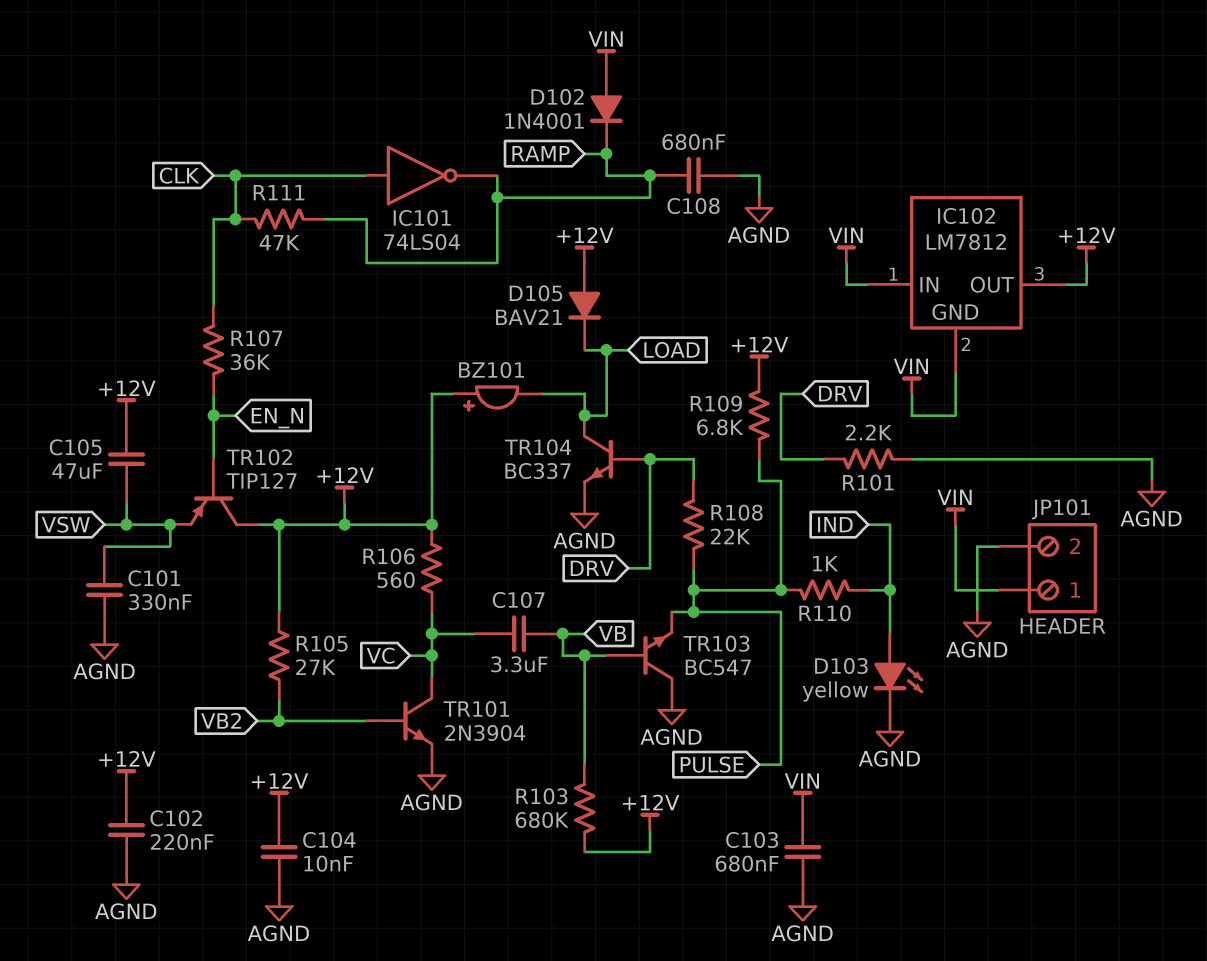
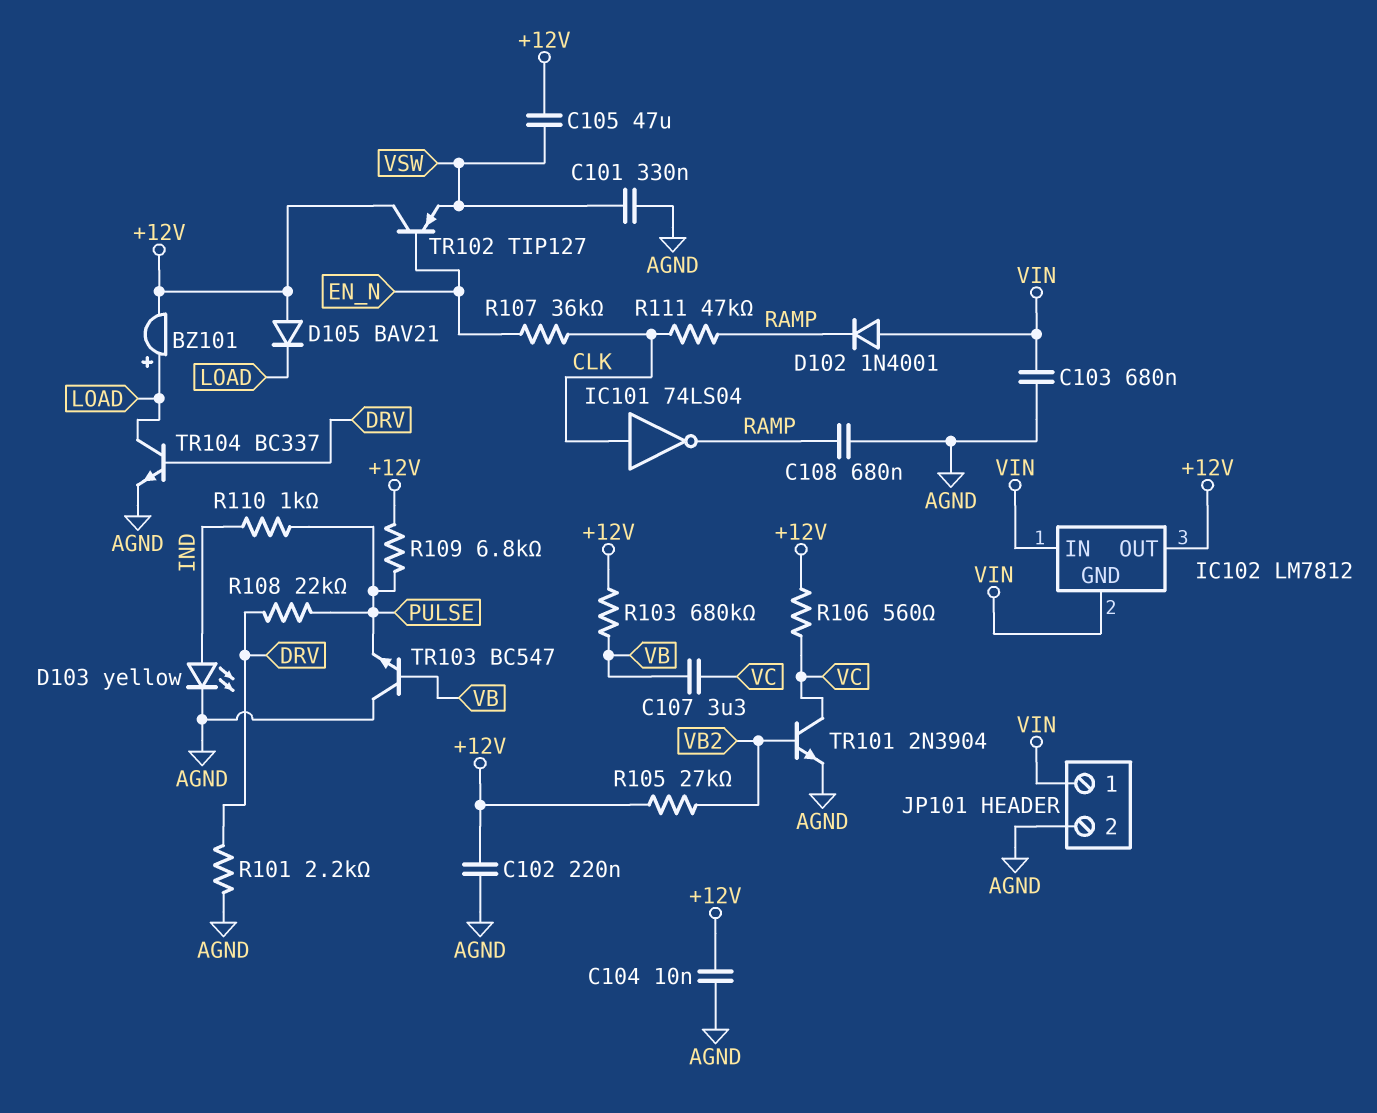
BZ101: buzzer (plus +12V, minus LOAD) -> buzzer (plus LOAD, minus +12V)

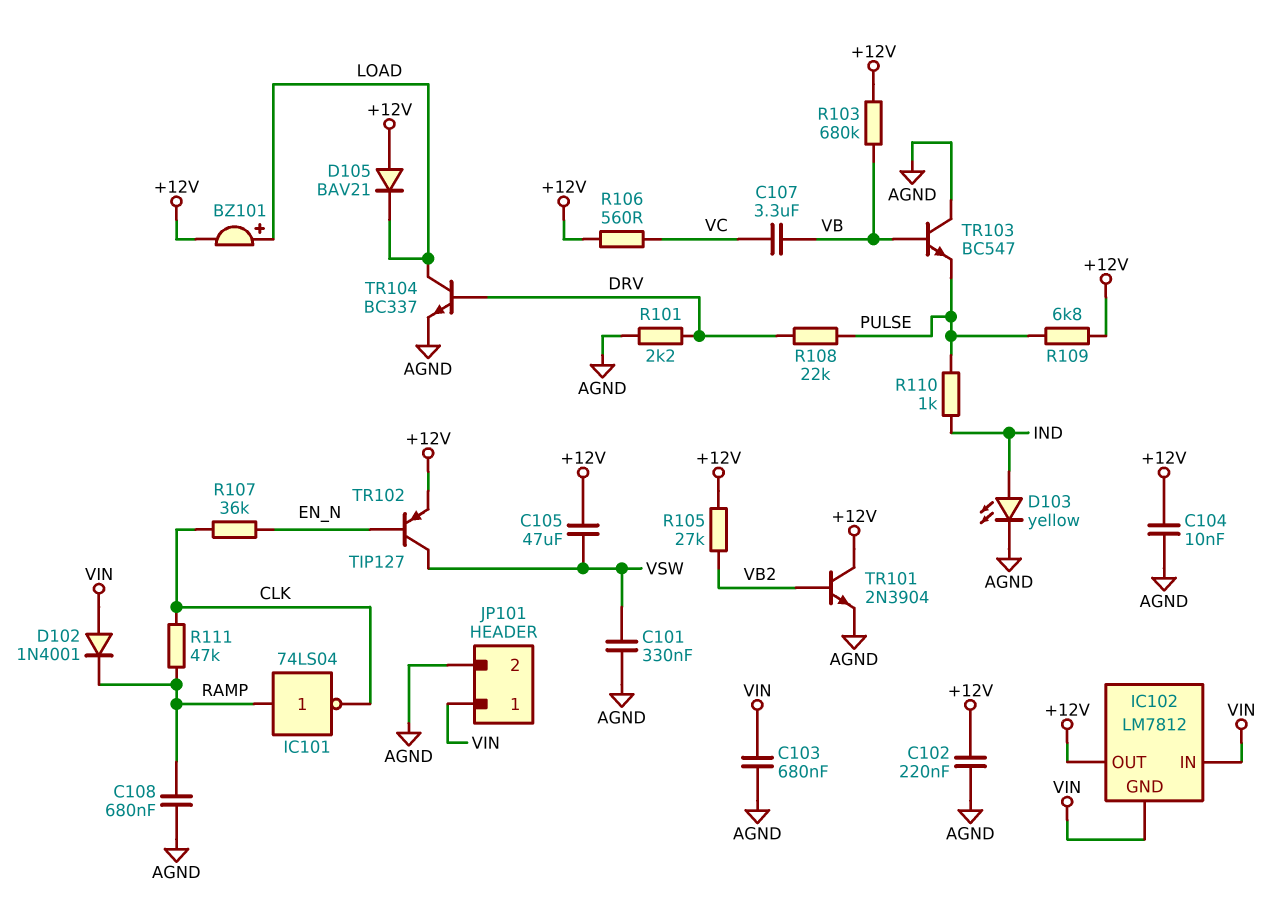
IC101: NOT 74LS04 (in CLK, out RAMP) -> NOT 74LS04 (in RAMP, out CLK)
TR101: NPN 2N3904 (B VB2, C VC, E AGND) -> NPN 2N3904 (B VB2, C +12V, E AGND)
TR102: PNP TIP127 (B EN_N, C +12V, E VSW) -> PNP TIP127 (B EN_N, C VSW, E +12V)

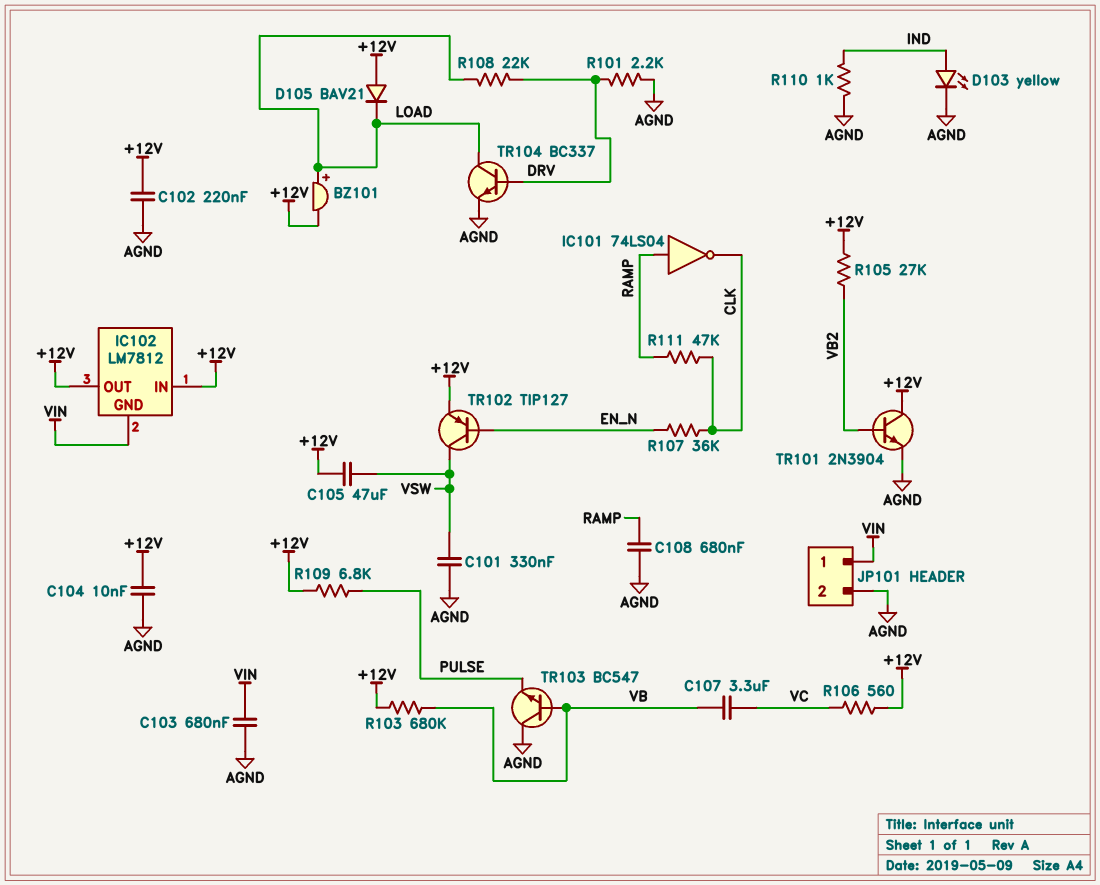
D102: diode 1N4001 (A VIN, K RAMP) -> none
IC102 pin IN: VIN -> +12V
R108: 22k (DRV, PULSE) -> 22k (DRV, LOAD)
R110: 1k (IND, PULSE) -> 1k (AGND, IND)

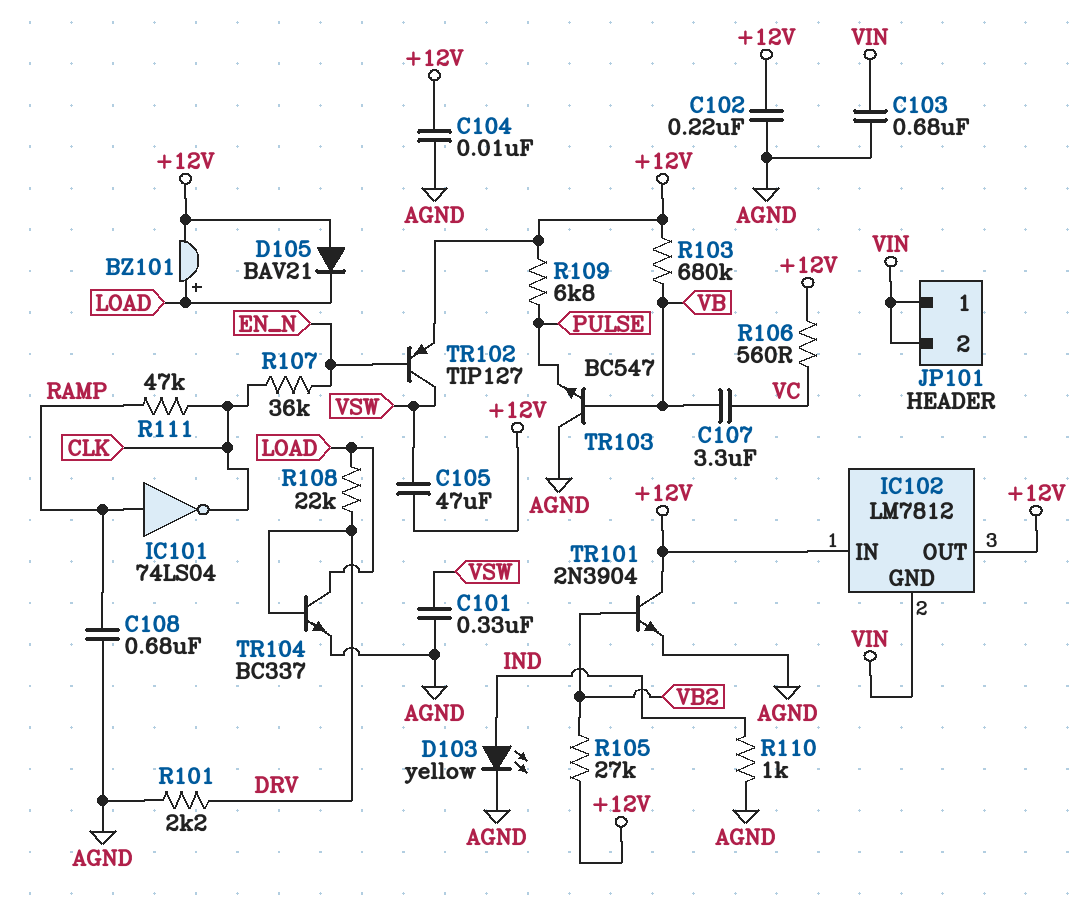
JP101 pin 2: AGND -> VIN

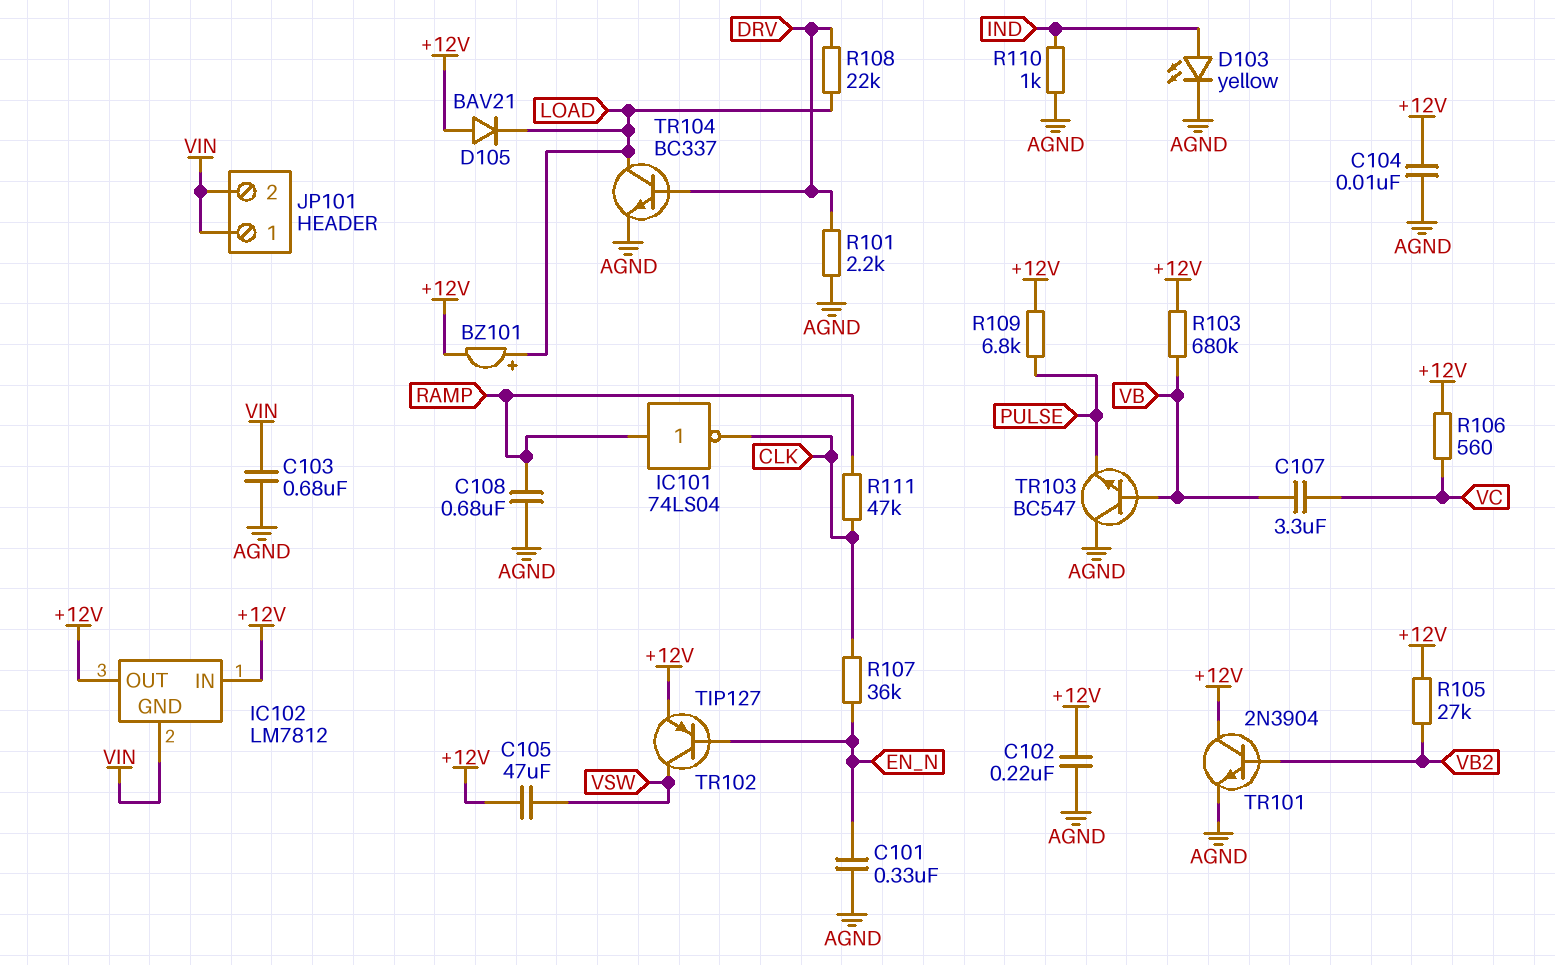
C101: 330nF (AGND, VSW) -> 330nF (AGND, EN_N)

